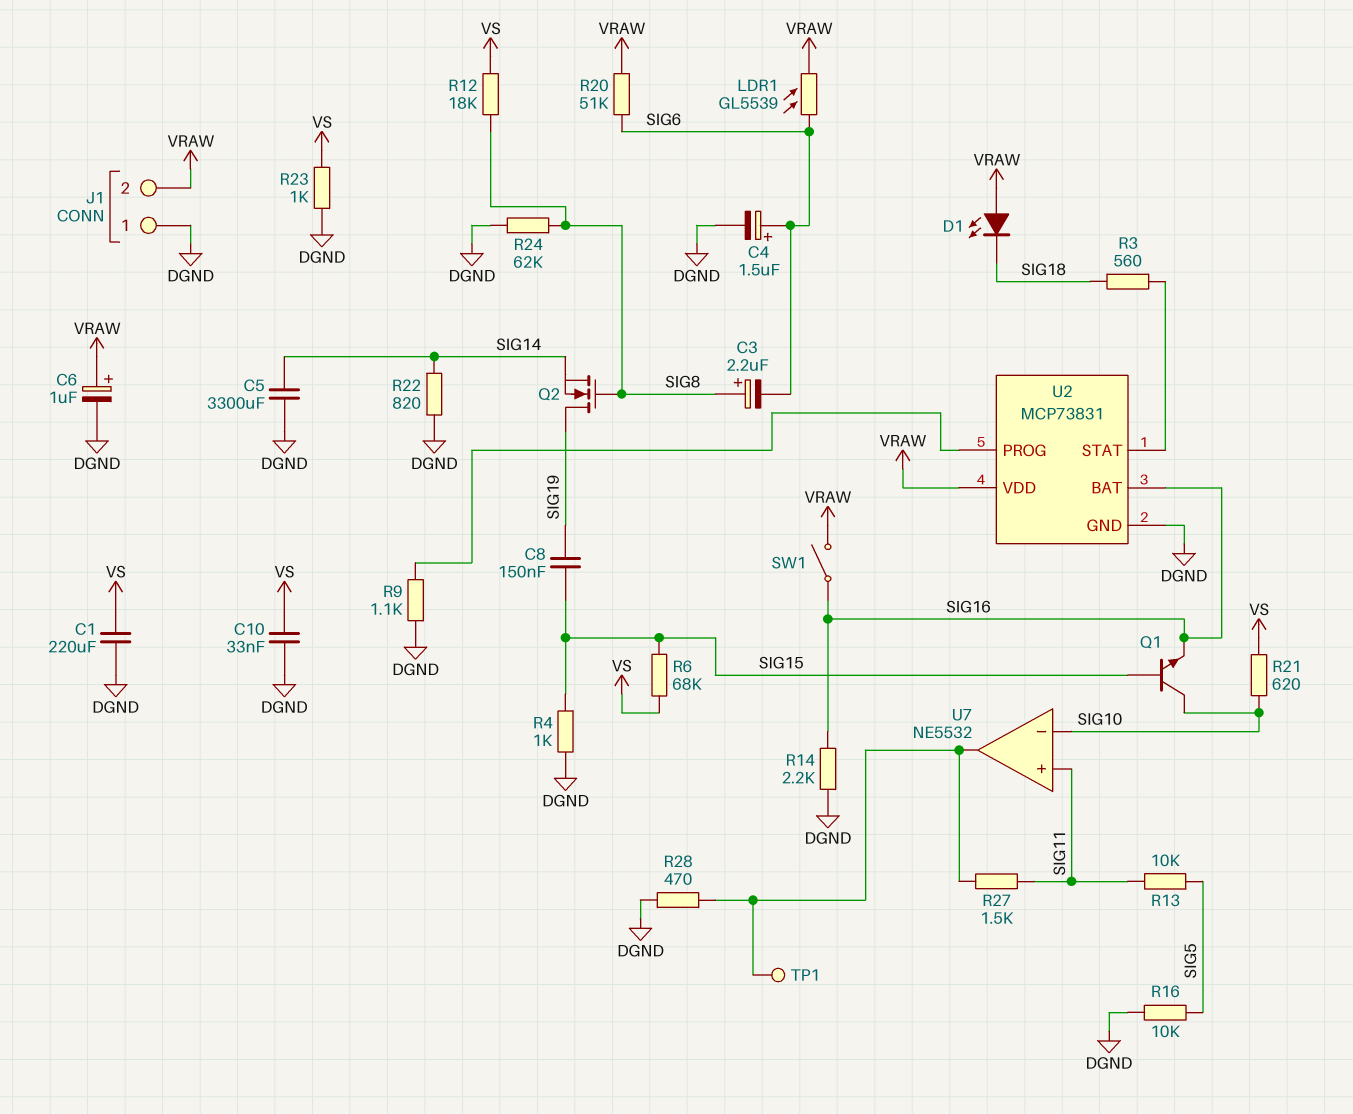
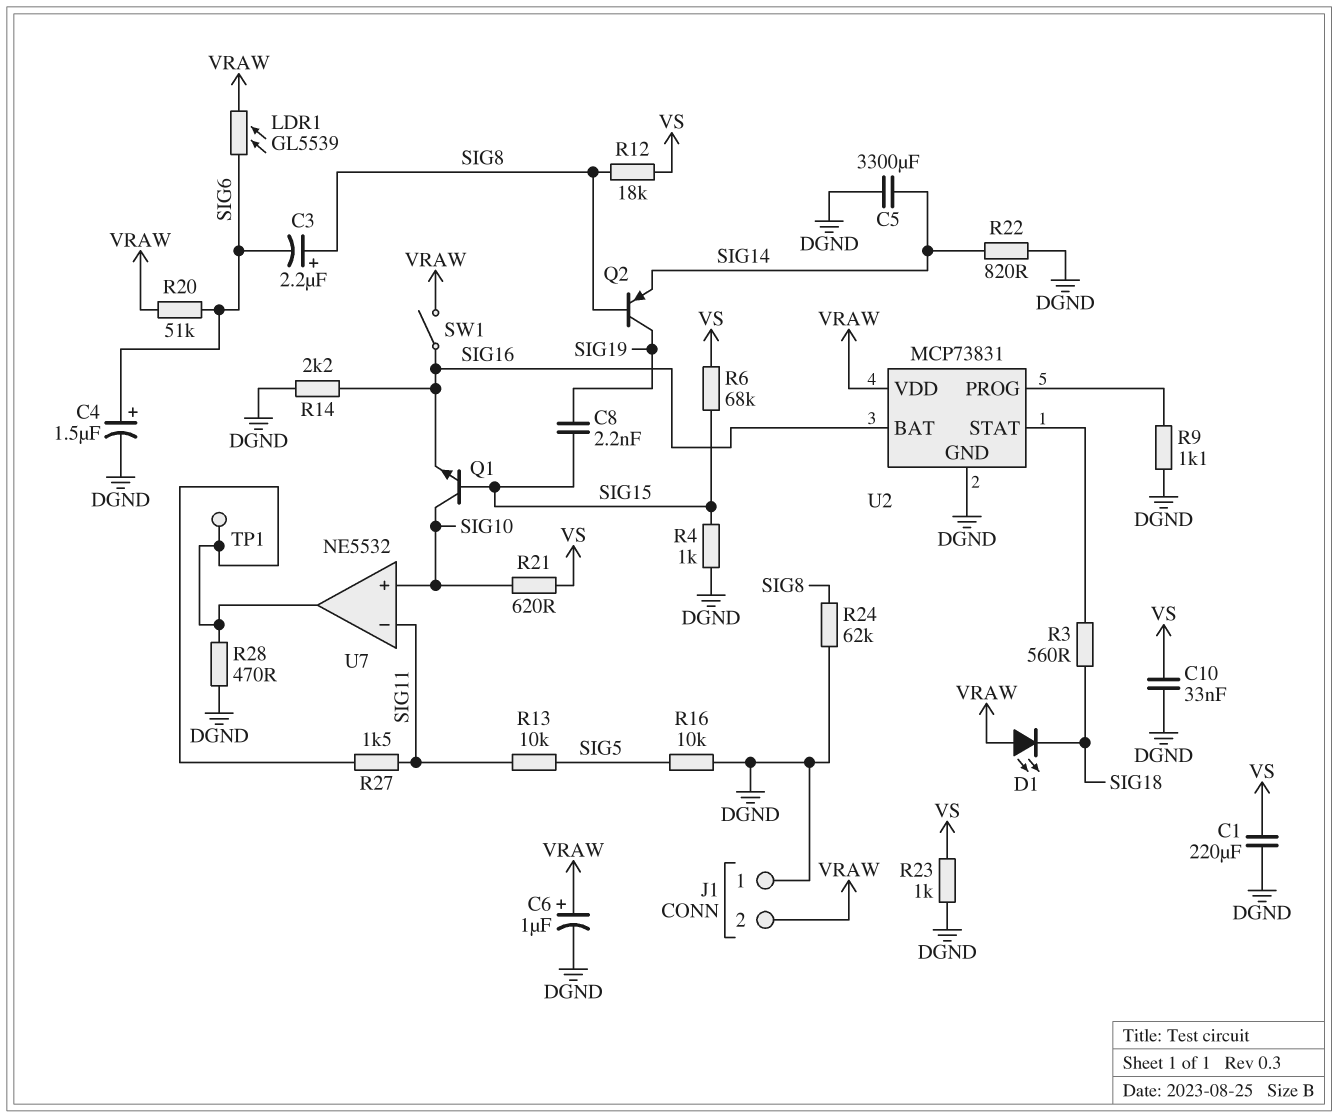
C8: 150nF (SIG15, SIG19) -> 2.2nF (SIG15, SIG19)
Q2: NMOS (G SIG8, D SIG19, S SIG14) -> PNP (B SIG8, C SIG19, E SIG14)
U7 pin in+: SIG11 -> SIG10
U7 pin in-: SIG10 -> SIG11

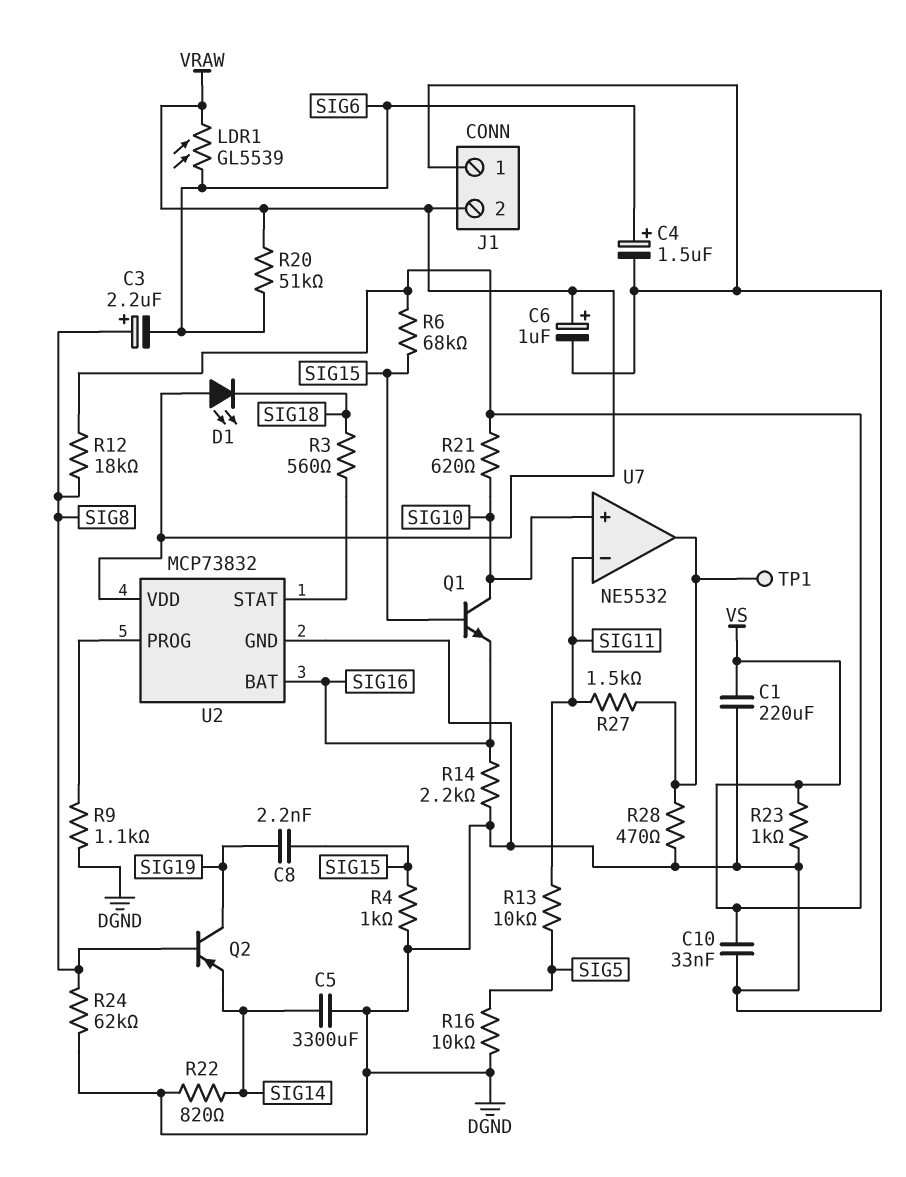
SW1: switch (SIG16, VRAW) -> none
U2: MCP73831 -> MCP73832

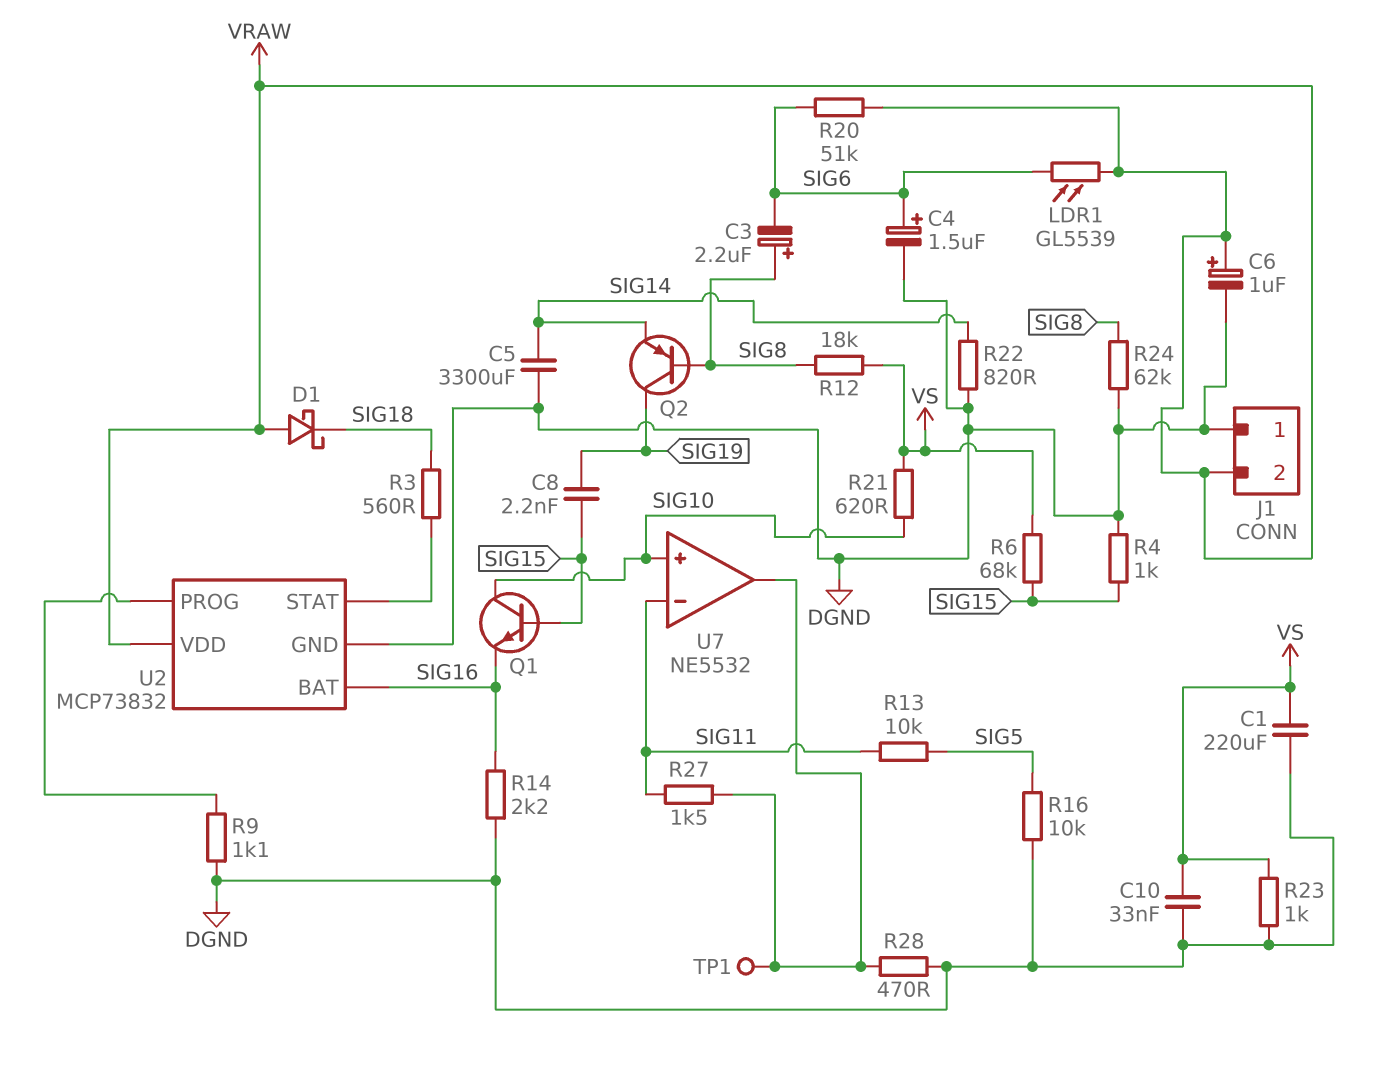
D1: LED (A VRAW, K SIG18) -> schottky (A VRAW, K SIG18)

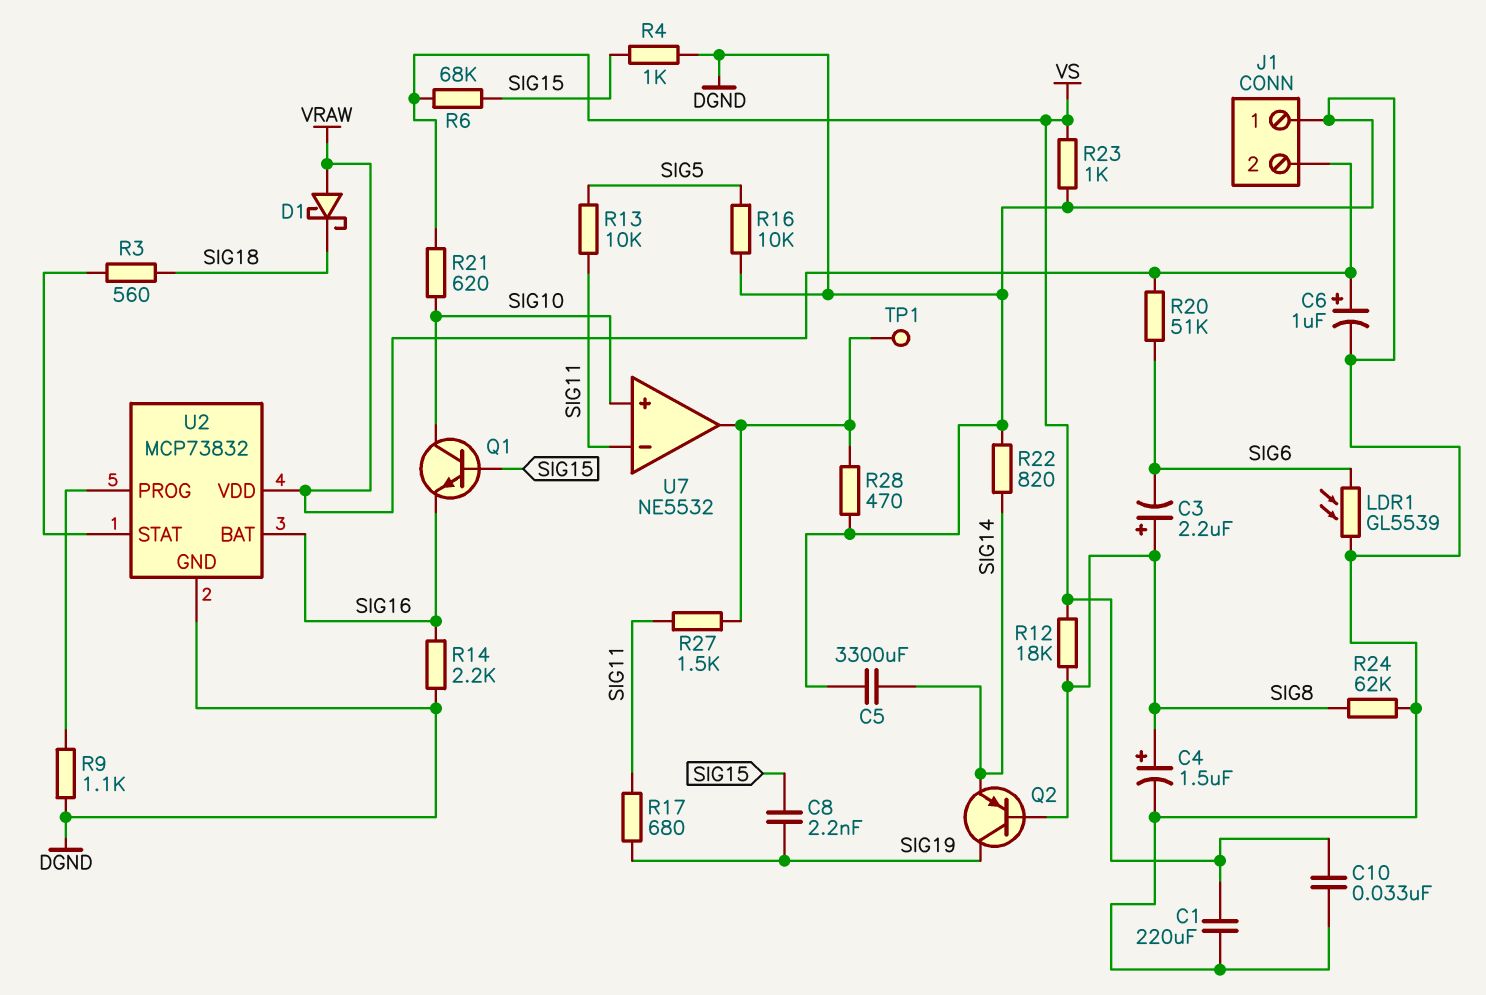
C4: 1.5uF (plus SIG6, minus DGND) -> 1.5uF (plus SIG8, minus DGND)
LDR1: GL5539 (SIG6, VRAW) -> GL5539 (DGND, SIG6)
R17: none -> 680 (SIG11, SIG19)

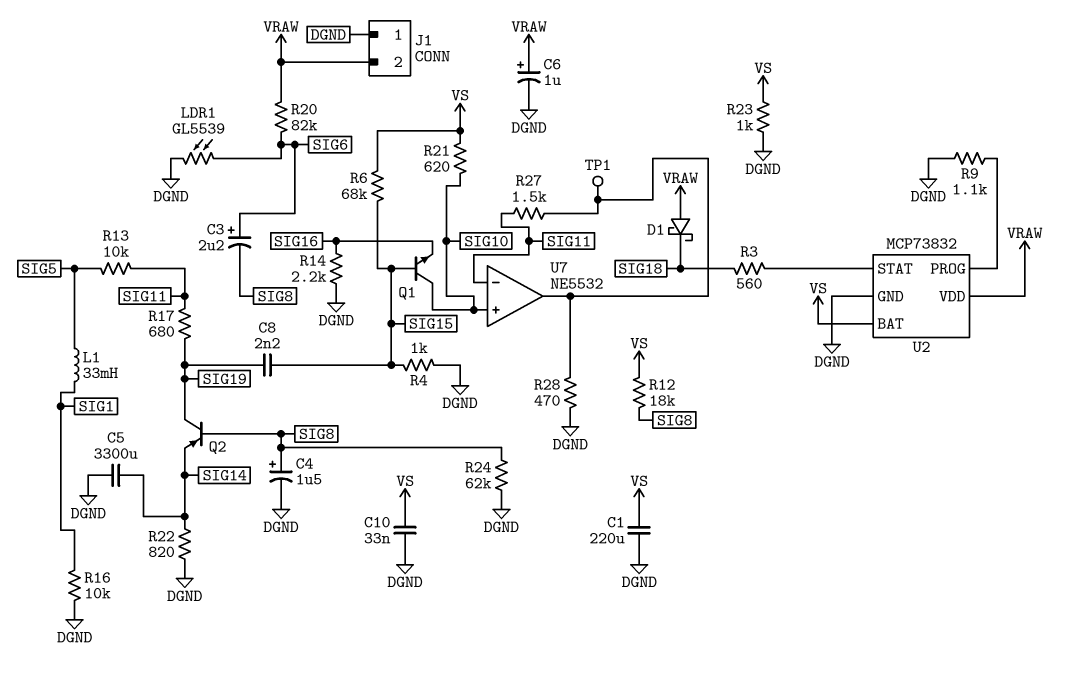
C3: 2.2uF (plus SIG8, minus SIG6) -> 2.2uF (plus SIG6, minus SIG8)
L1: none -> 33mH (SIG1, SIG5)
R16: 10k (DGND, SIG5) -> 10k (DGND, SIG1)
R20: 51k (SIG6, VRAW) -> 82k (SIG6, VRAW)
U2 pin BAT: SIG16 -> VS

